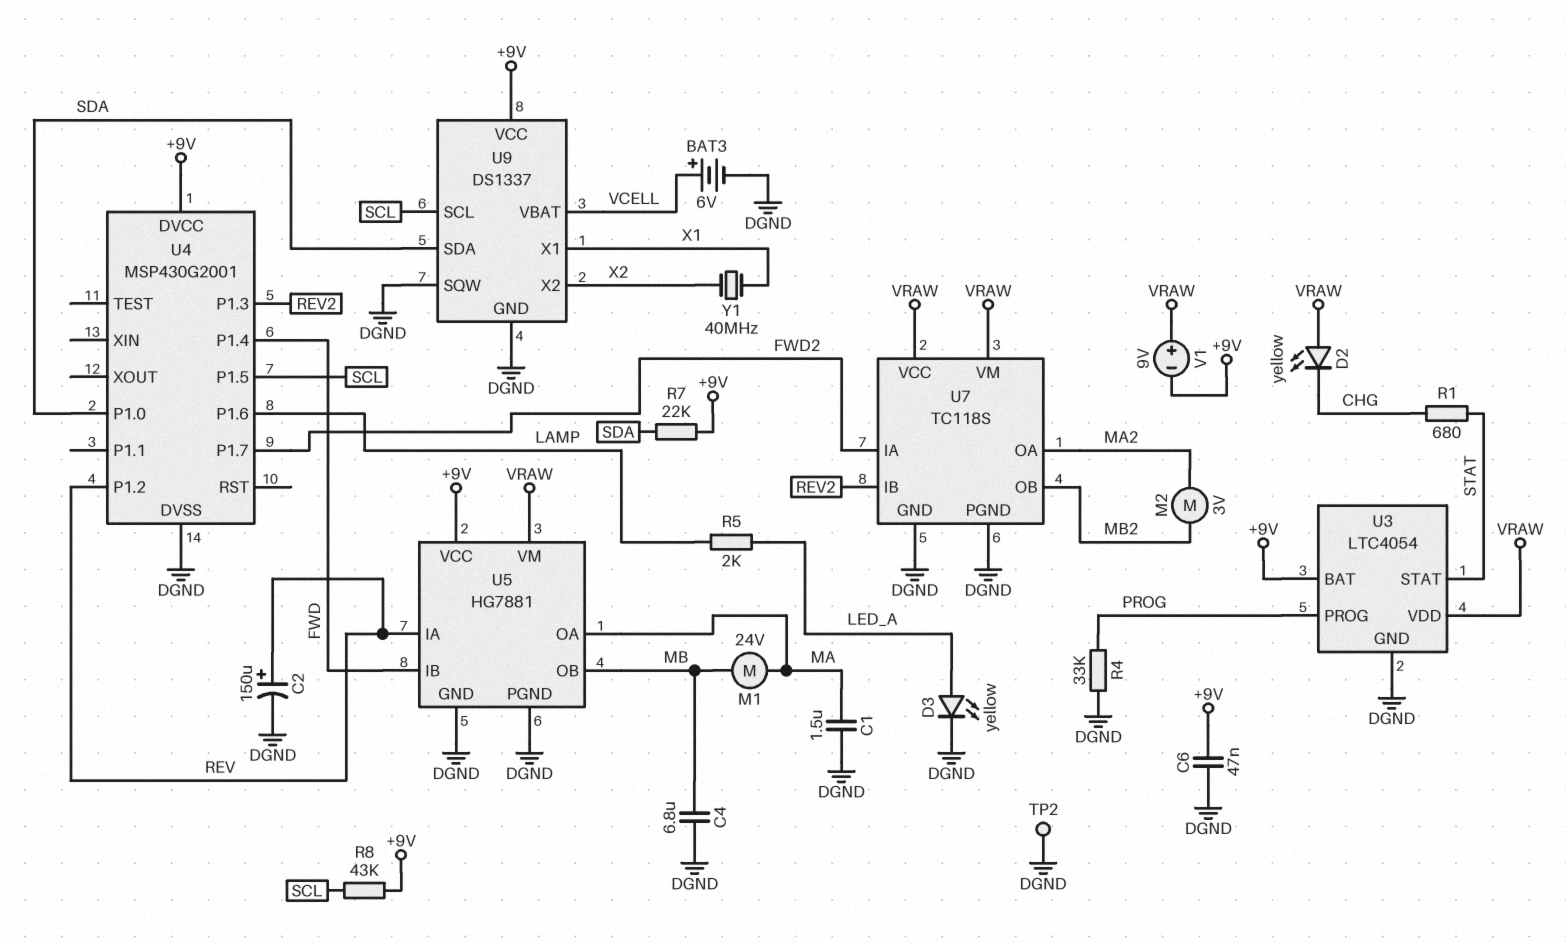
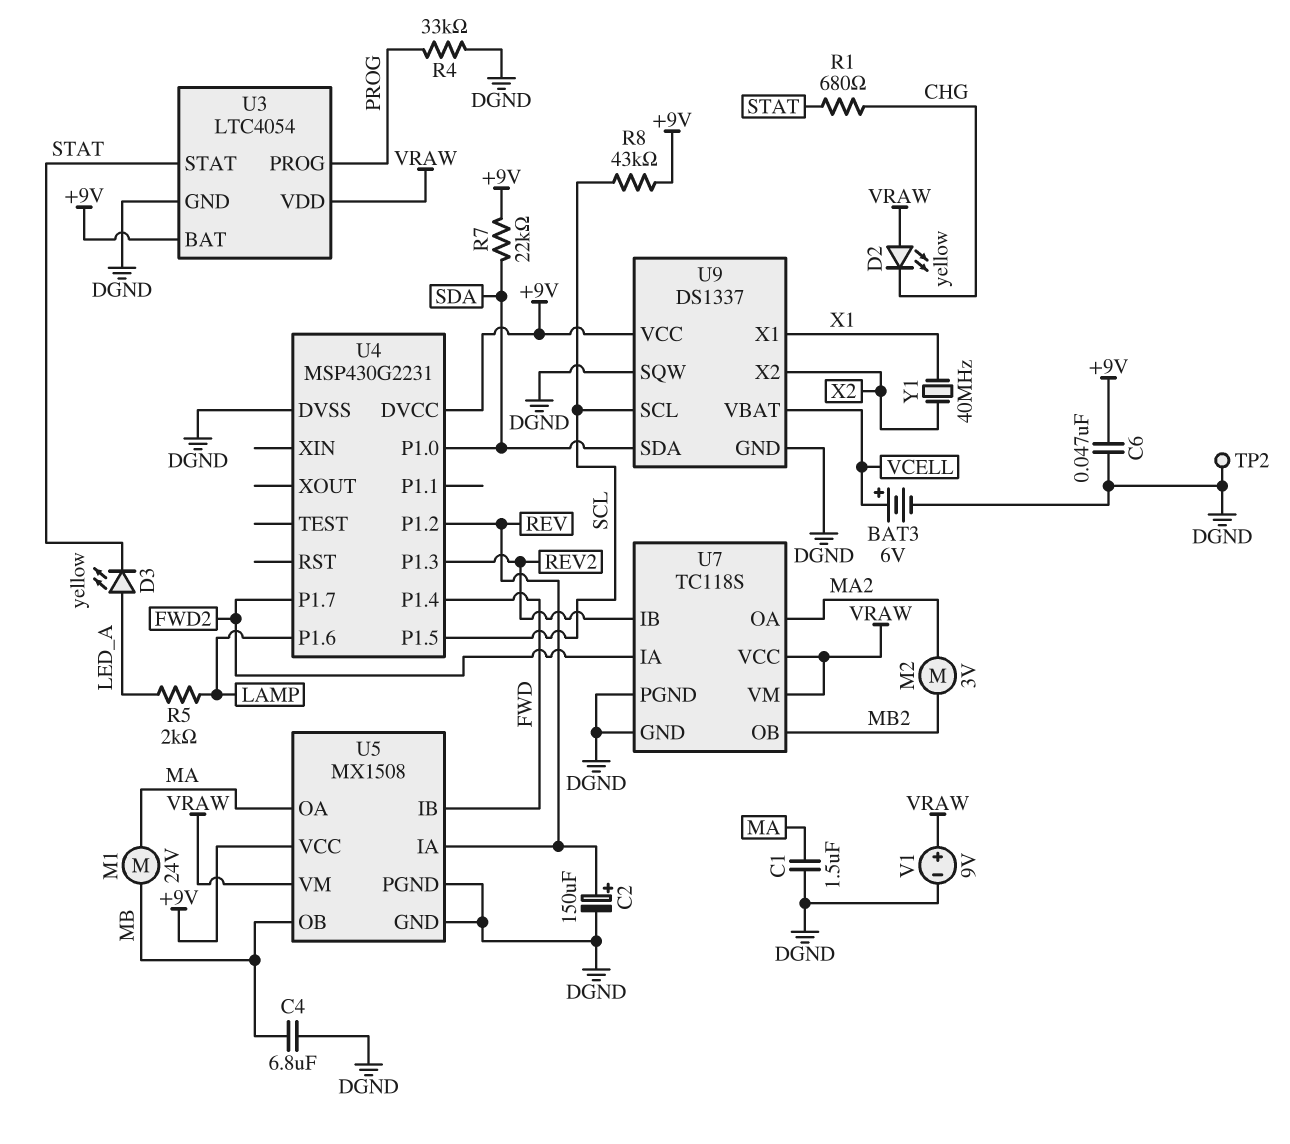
D3: LED yellow (A LED_A, K DGND) -> LED yellow (A LED_A, K STAT)
U4: MSP430G2001 -> MSP430G2231
U5: HG7881 -> MX1508
V1: 9V (plus VRAW, minus +9V) -> 9V (plus VRAW, minus DGND)

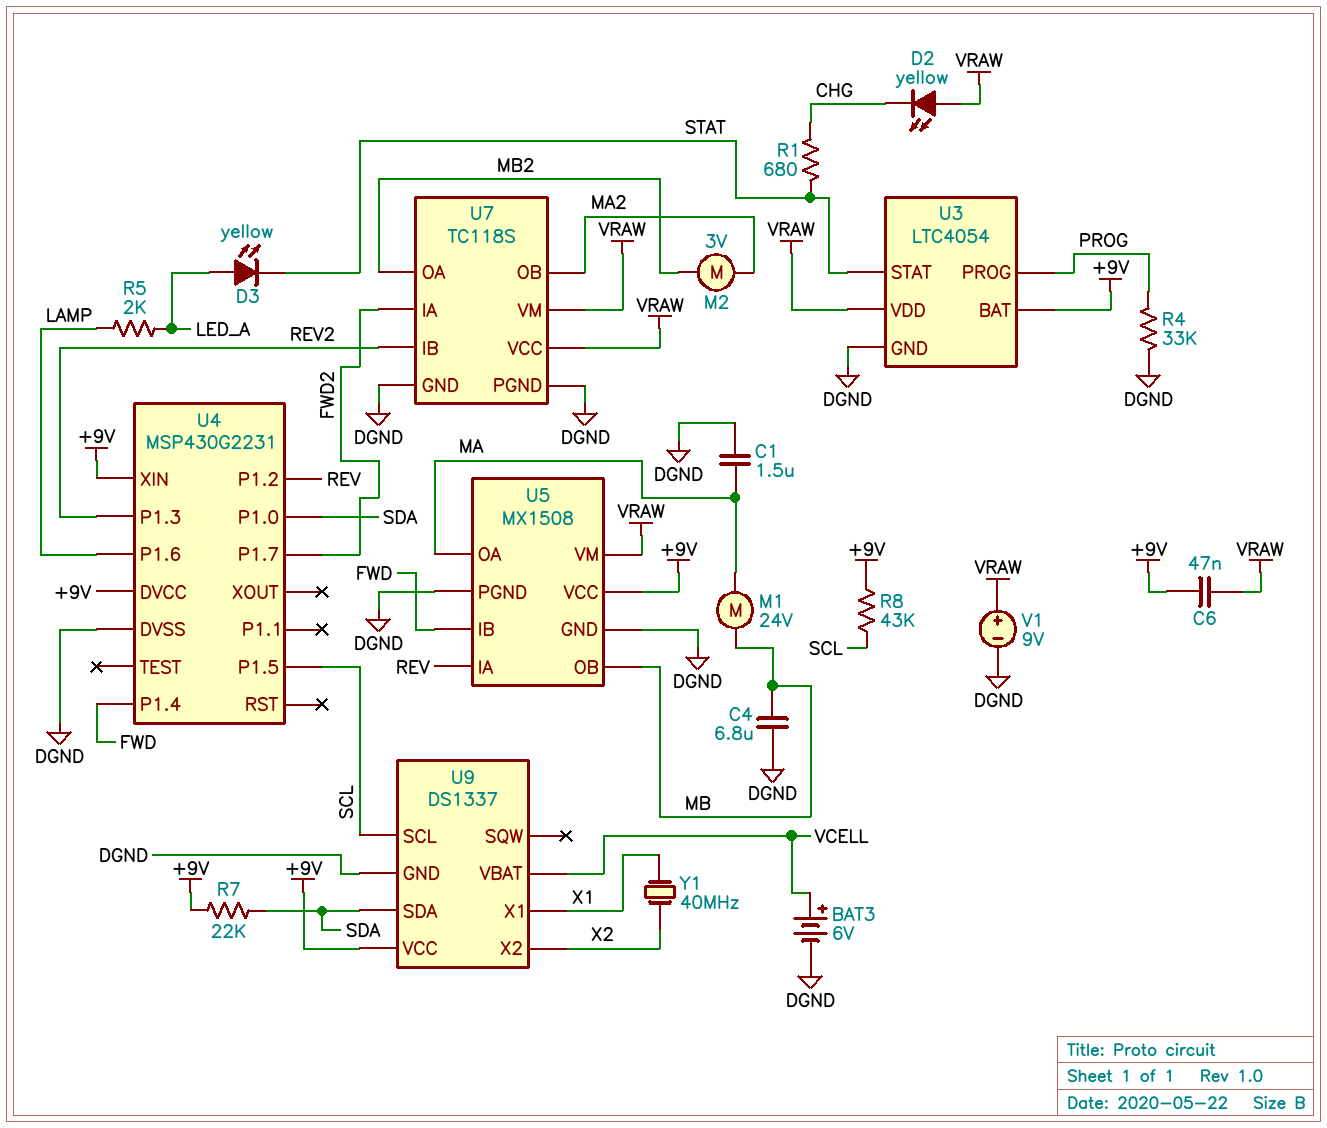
C2: 150uF (plus REV, minus DGND) -> none
C6: 47nF (+9V, DGND) -> 47nF (+9V, VRAW)
TP2: test point (DGND) -> none
U4 pin XIN: none -> +9V
U7 pin OA: MA2 -> MB2
U7 pin OB: MB2 -> MA2
U9 pin SQW: DGND -> none

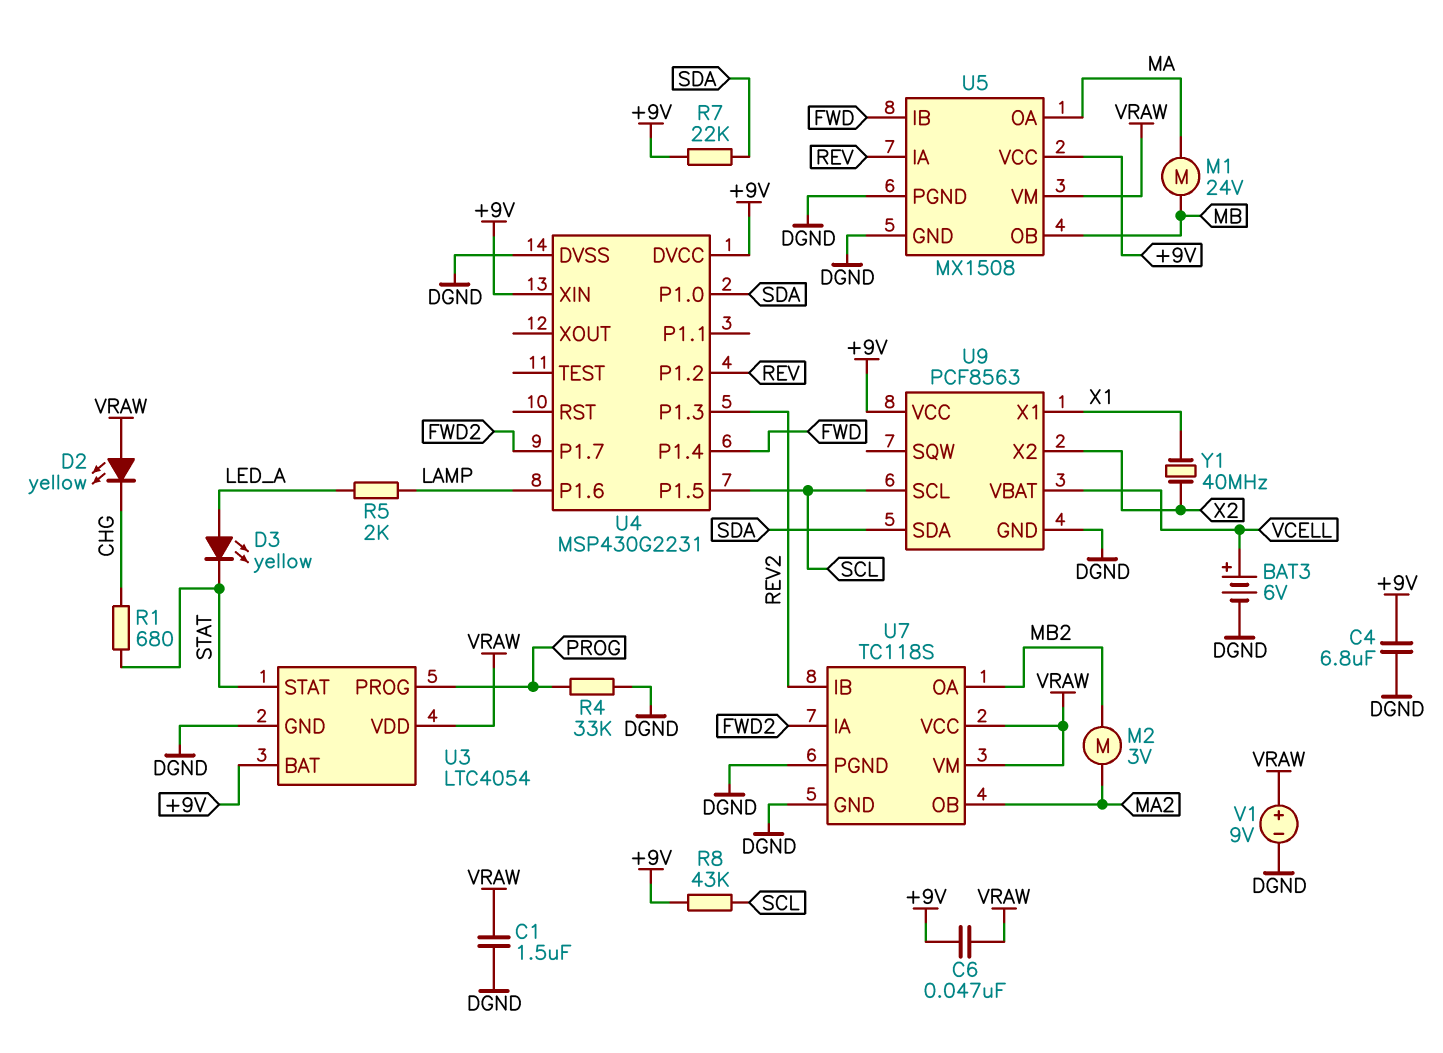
C1: 1.5uF (DGND, MA) -> 1.5uF (DGND, VRAW)
C4: 6.8uF (DGND, MB) -> 6.8uF (+9V, DGND)
U9: DS1337 -> PCF8563

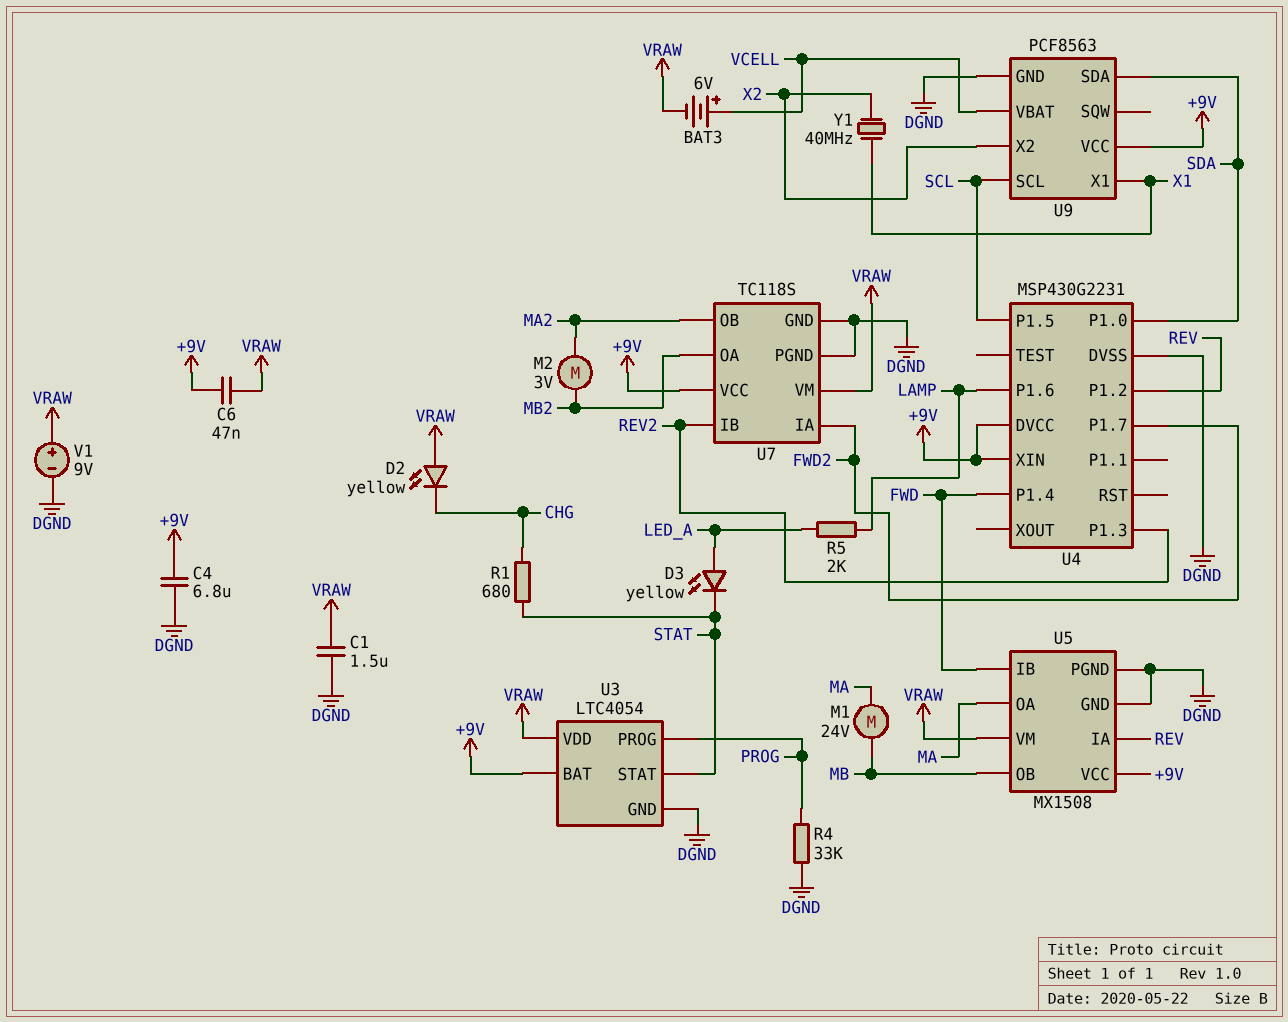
BAT3: 6V (plus VCELL, minus DGND) -> 6V (plus VCELL, minus VRAW)
R7: 22k (+9V, SDA) -> none
R8: 43k (+9V, SCL) -> none
U7 pin VCC: VRAW -> +9V

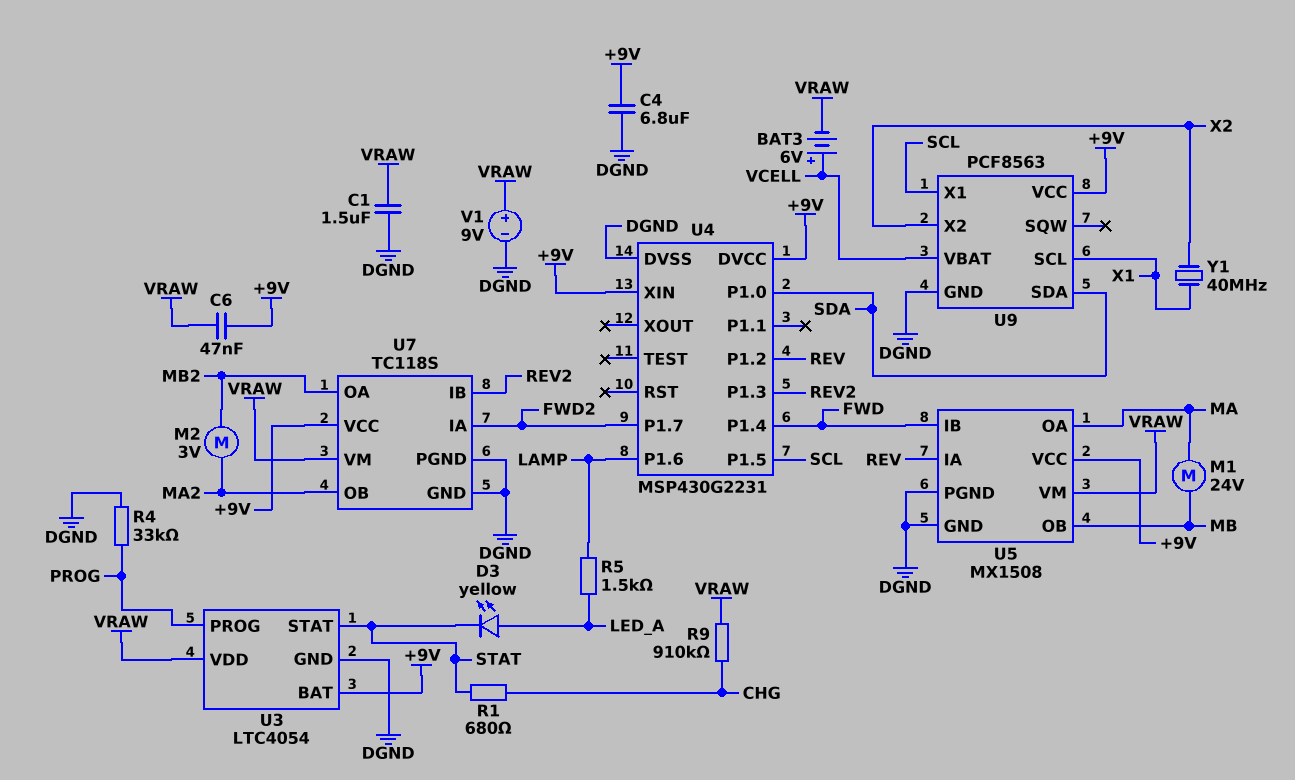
D2: LED yellow (A VRAW, K CHG) -> none
R5: 2k (LAMP, LED_A) -> 1.5k (LAMP, LED_A)
R9: none -> 910k (CHG, VRAW)
U9 pin SCL: SCL -> X1
U9 pin X1: X1 -> SCL

